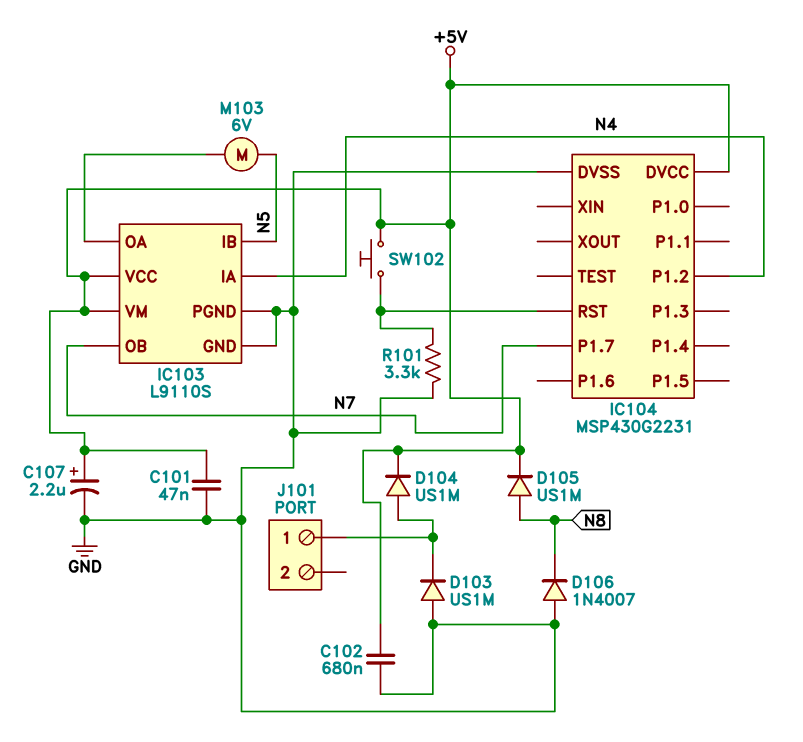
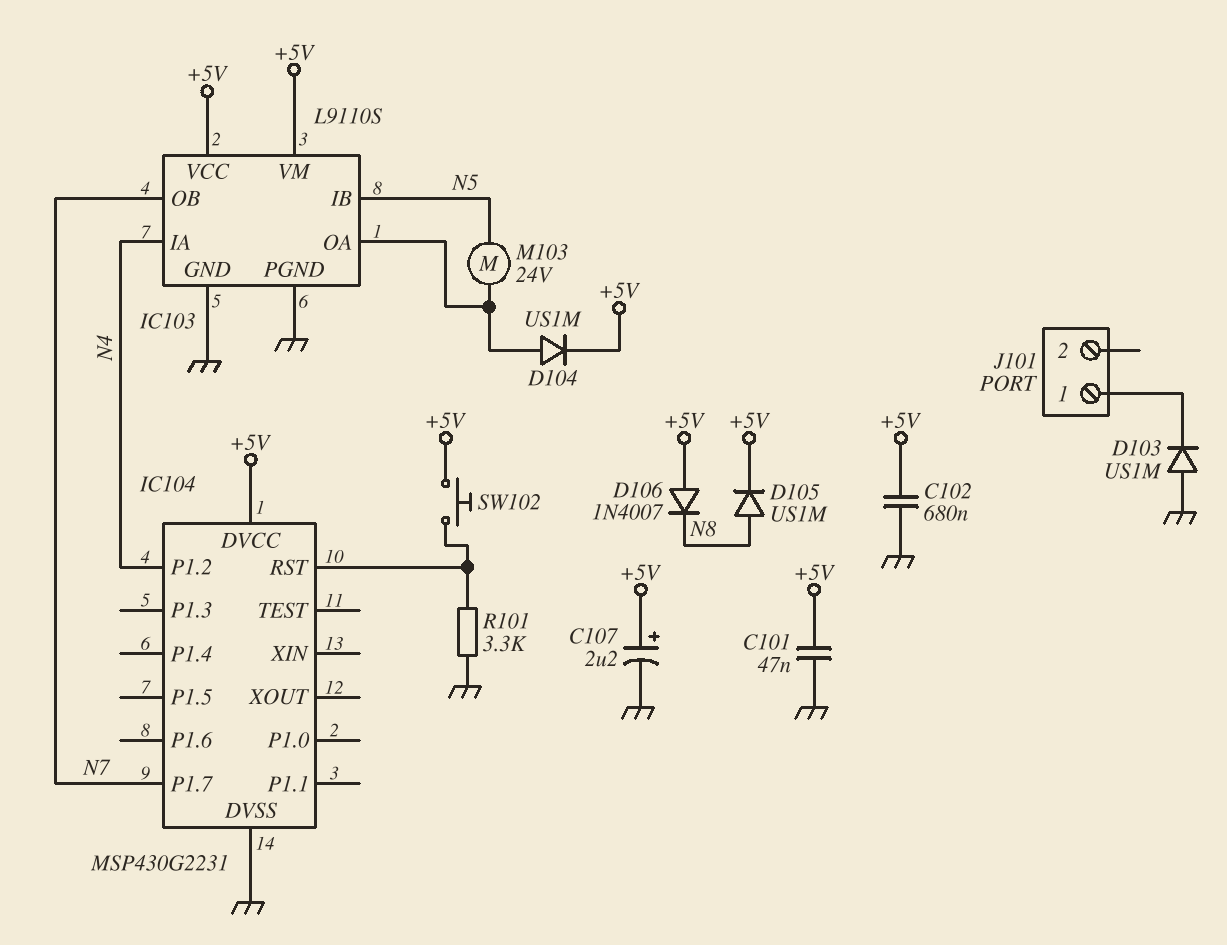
D104: diode US1M (A J101/1, K +5V) -> diode US1M (A IC103/OA, K +5V)
D106: diode 1N4007 (A GND, K N8) -> diode 1N4007 (A +5V, K N8)
M103: motor 6V (IC103/OA, N5) -> motor 24V (IC103/OA, N5)

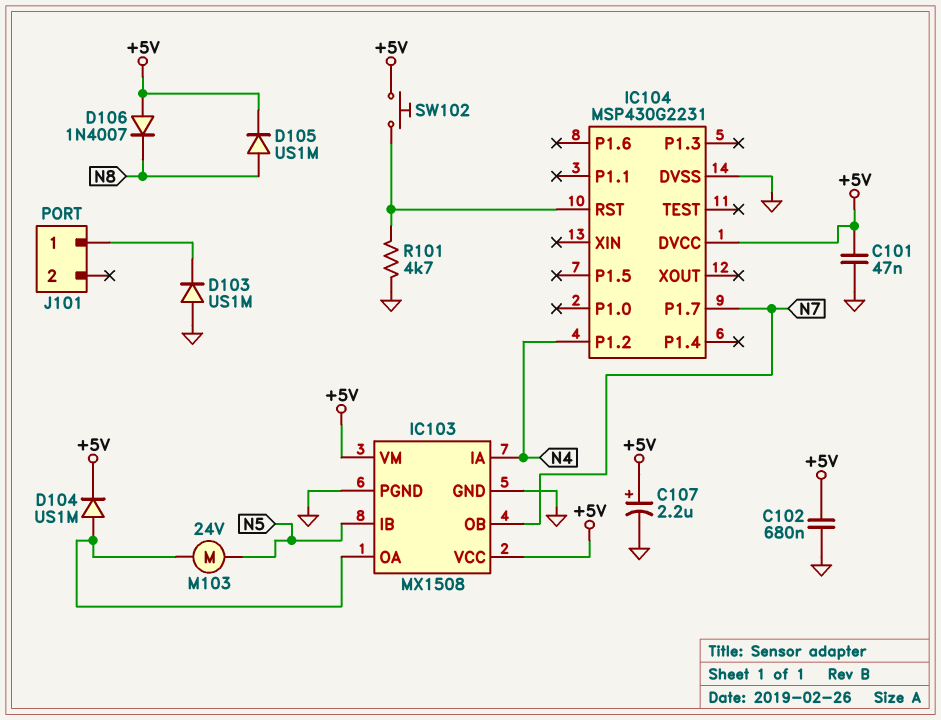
IC103: L9110S -> MX1508
R101: 3.3k (GND, IC104/RST) -> 4.7k (GND, IC104/RST)

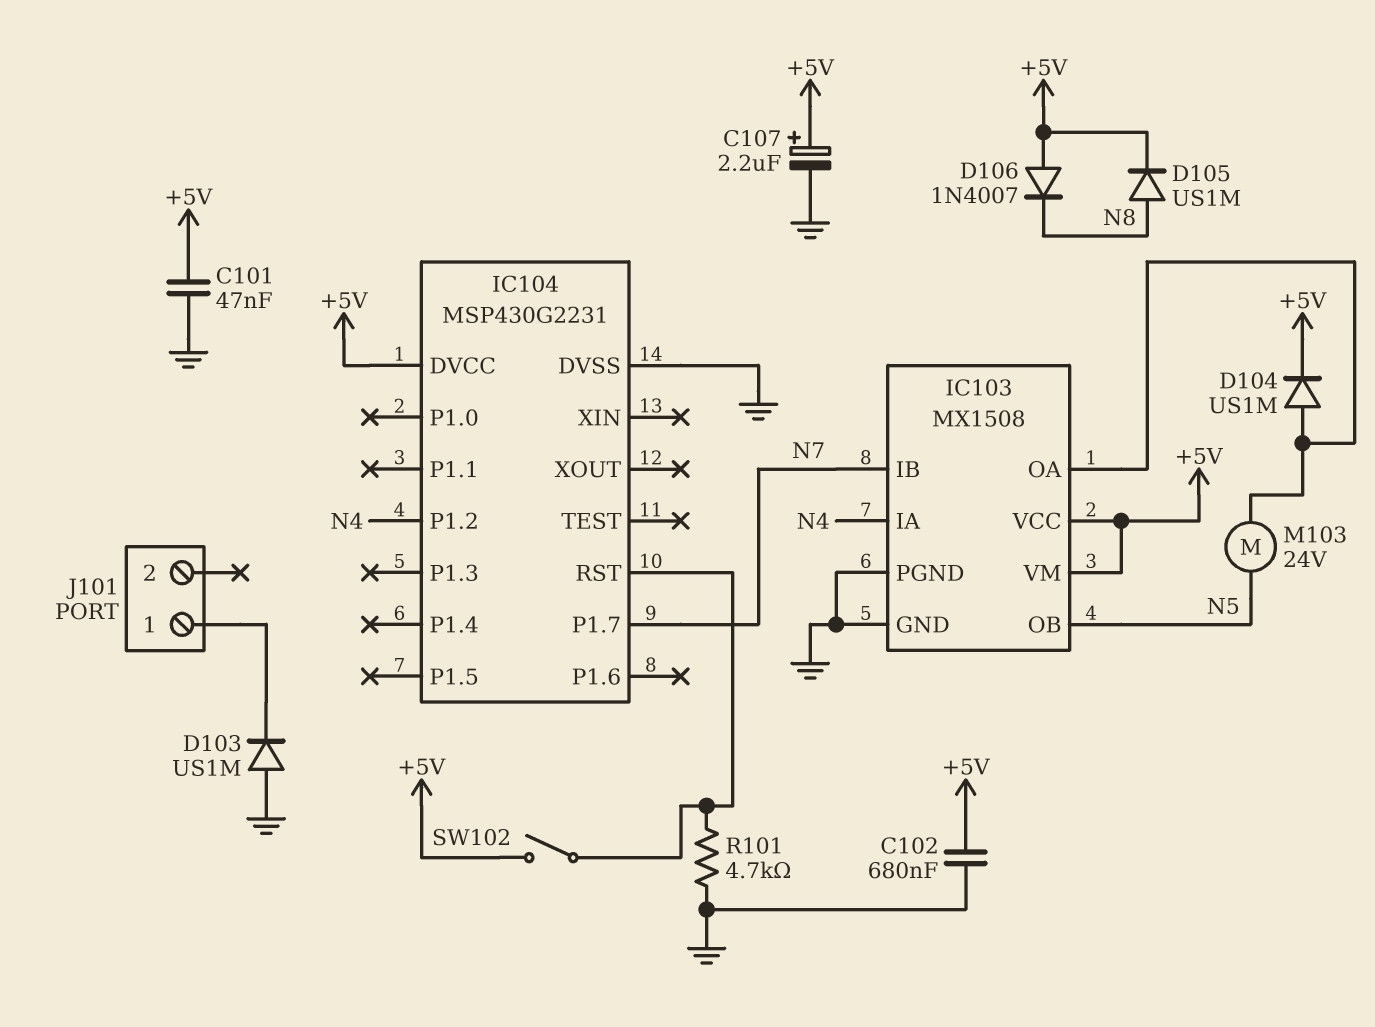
IC103 pin IB: N5 -> N7
IC103 pin OB: N7 -> N5
SW102: button (+5V, IC104/RST) -> switch (+5V, IC104/RST)

